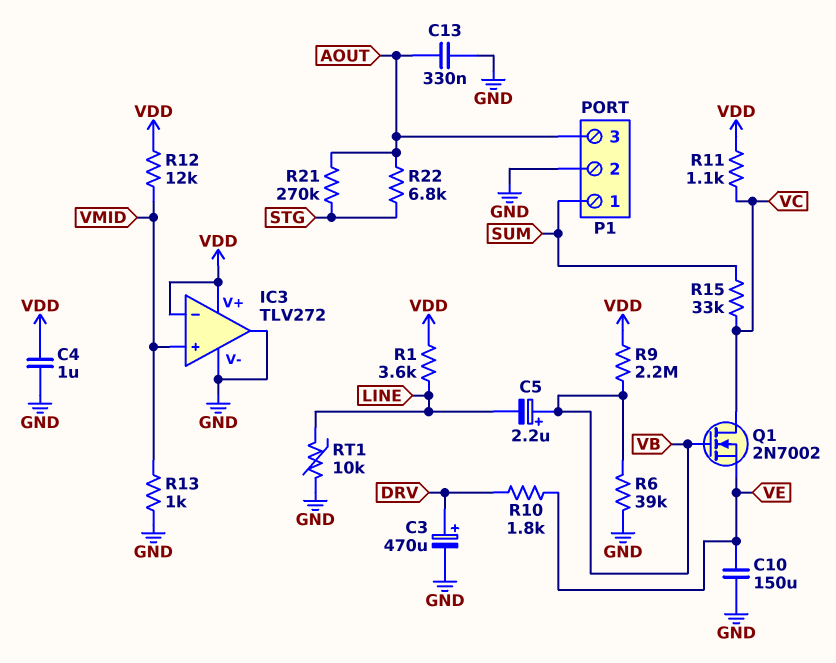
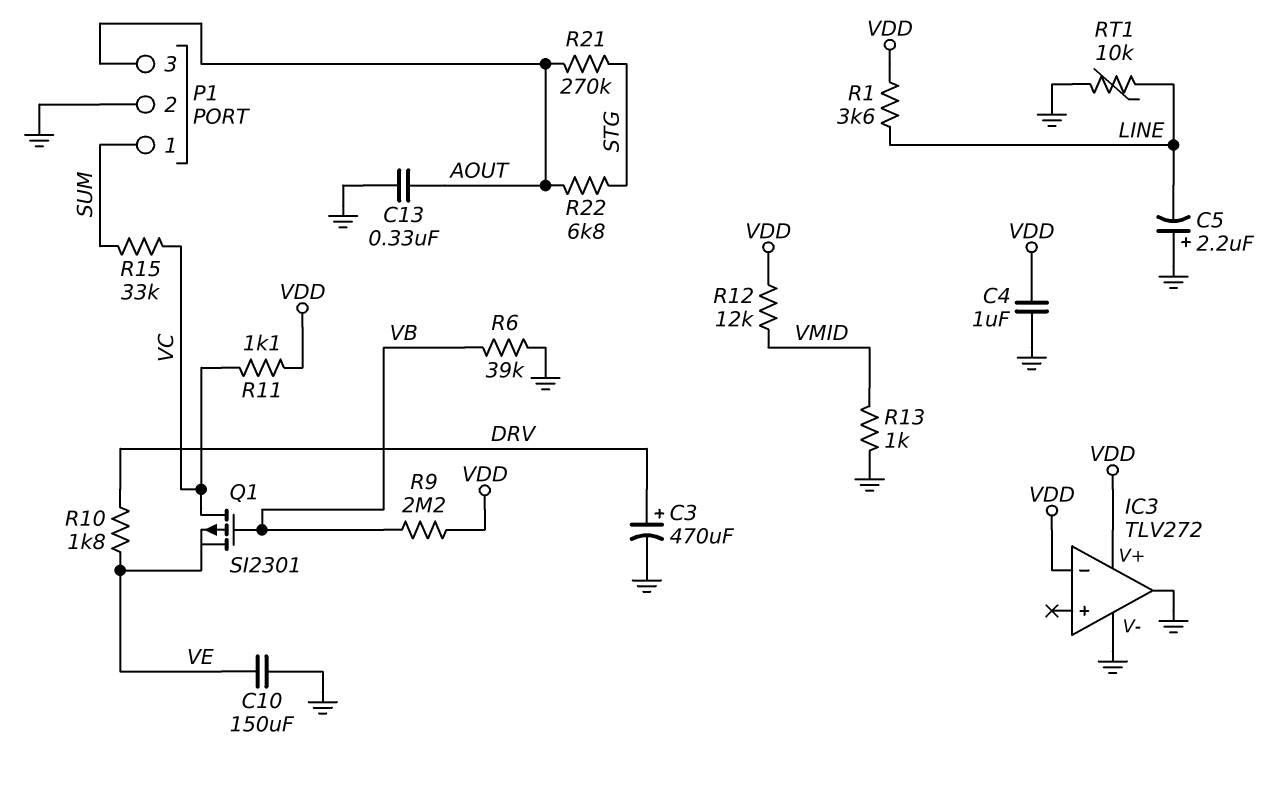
C5: 2.2uF (plus VB, minus LINE) -> 2.2uF (plus GND, minus LINE)
IC3 pin in+: VMID -> none
Q1: NMOS 2N7002 (G VB, D VC, S VE) -> PMOS SI2301 (G VB, D VC, S VE)

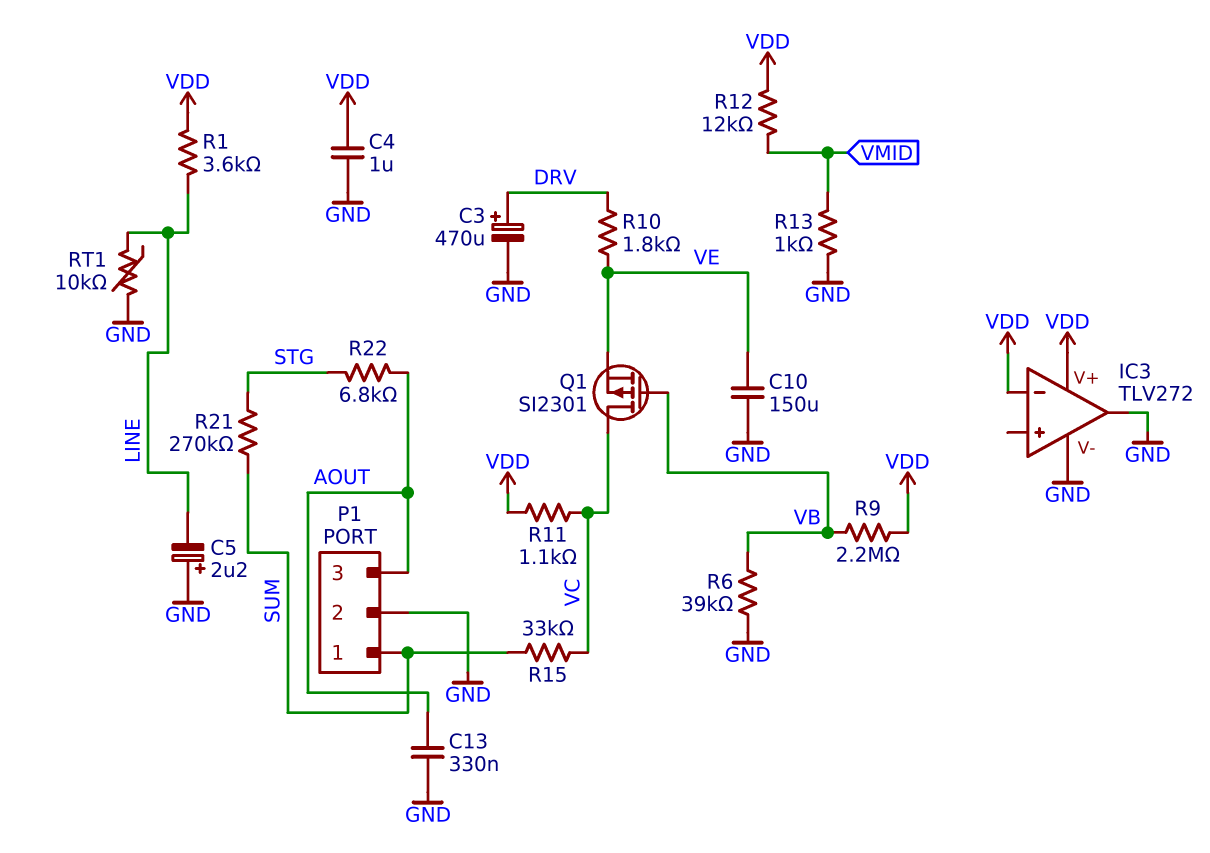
R21: 270k (AOUT, STG) -> 270k (STG, SUM)

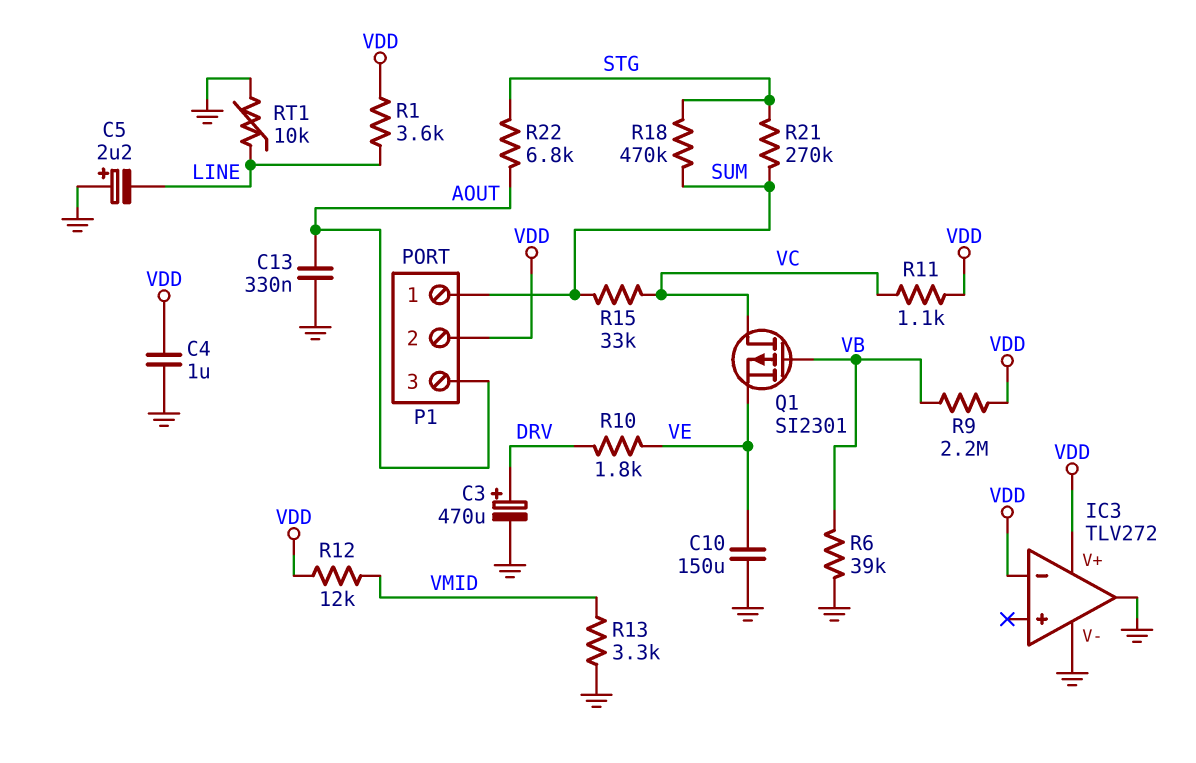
P1 pin 2: GND -> VDD
R13: 1k (GND, VMID) -> 3.3k (GND, VMID)
R18: none -> 470k (STG, SUM)

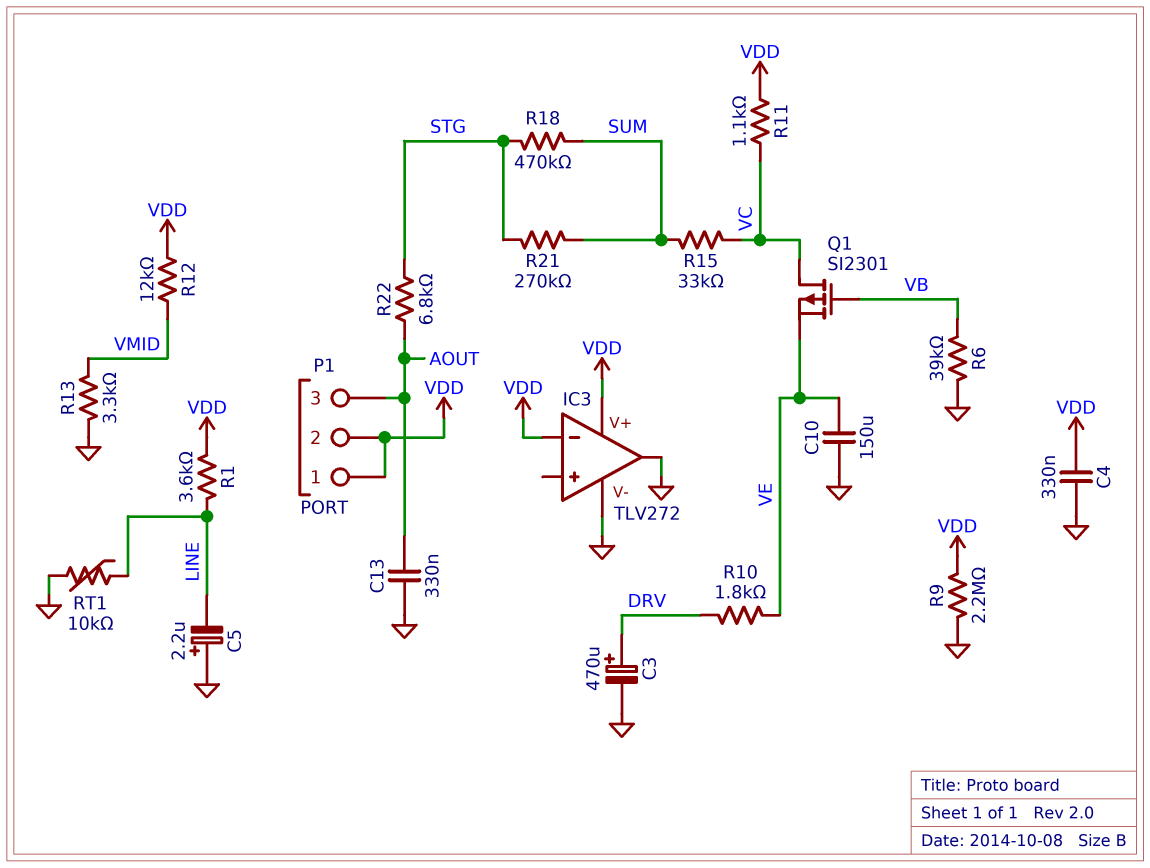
C4: 1uF (GND, VDD) -> 330nF (GND, VDD)
P1 pin 1: SUM -> VDD
R9: 2.2M (VB, VDD) -> 2.2M (GND, VDD)

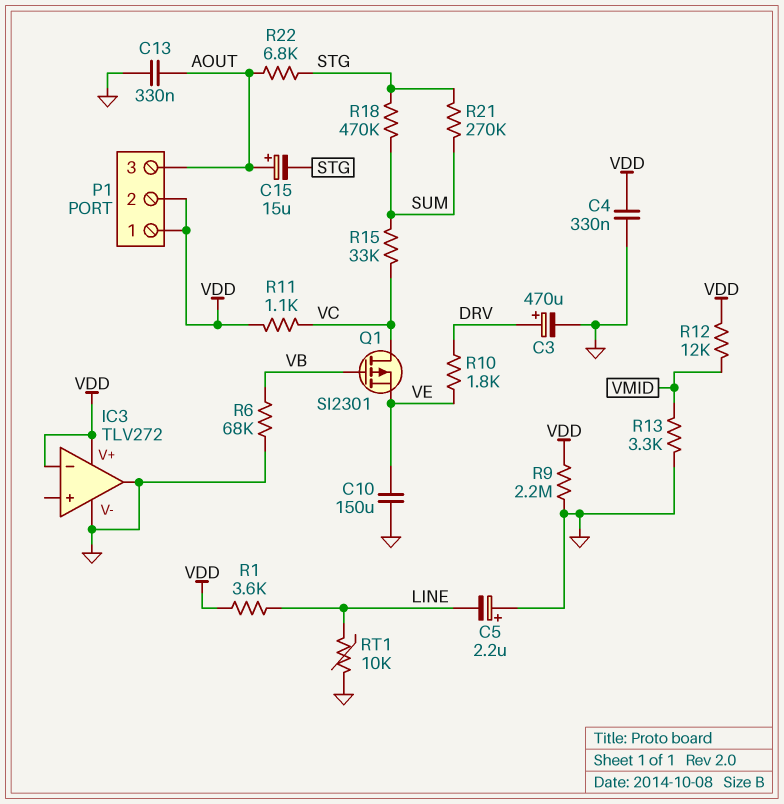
C15: none -> 15uF (plus AOUT, minus STG)
R6: 39k (GND, VB) -> 68k (GND, VB)

